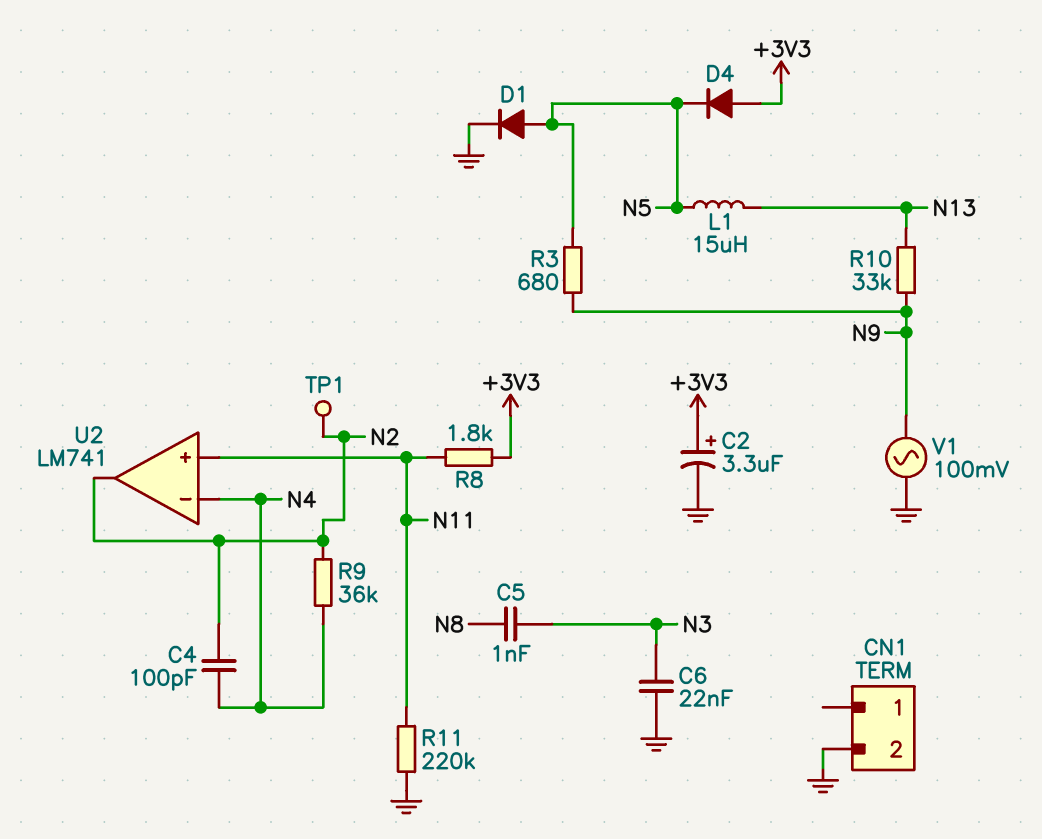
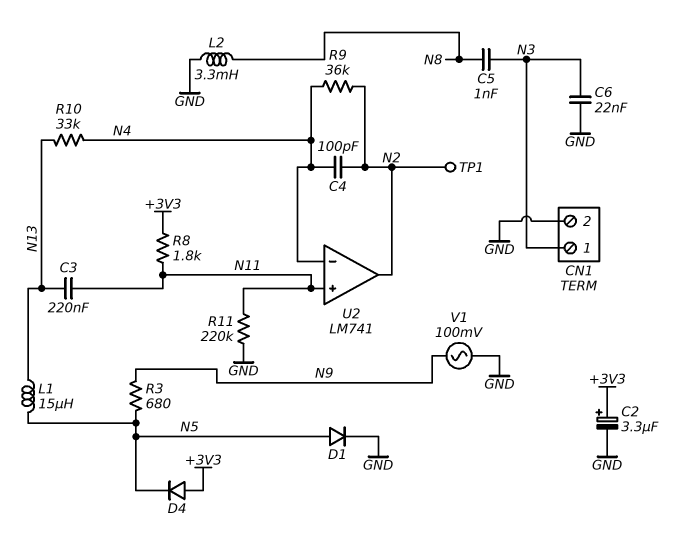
C3: none -> 220nF (N11, N13)
CN1 pin 1: none -> N3
L2: none -> 3.3mH (GND, N8)
R10: 33k (N9, N13) -> 33k (N4, N13)

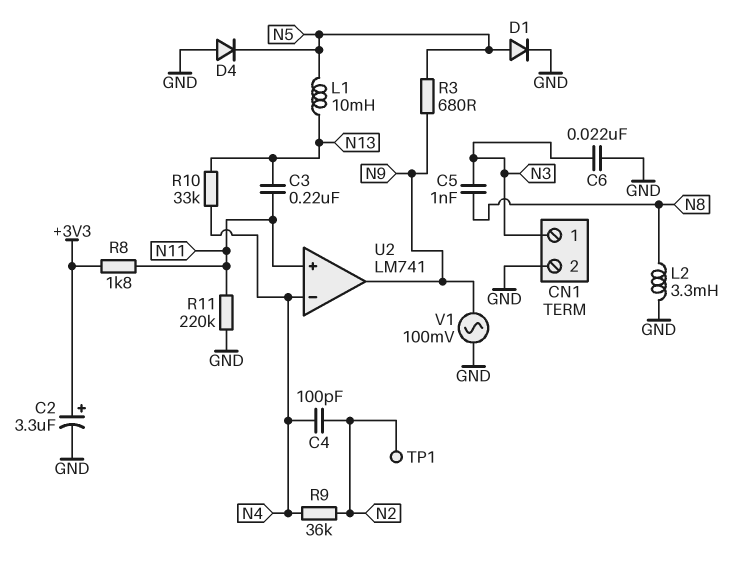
D4: diode (A +3V3, K N5) -> diode (A GND, K N5)
L1: 15uH (N5, N13) -> 10mH (N5, N13)
U2 pin out: N2 -> N9

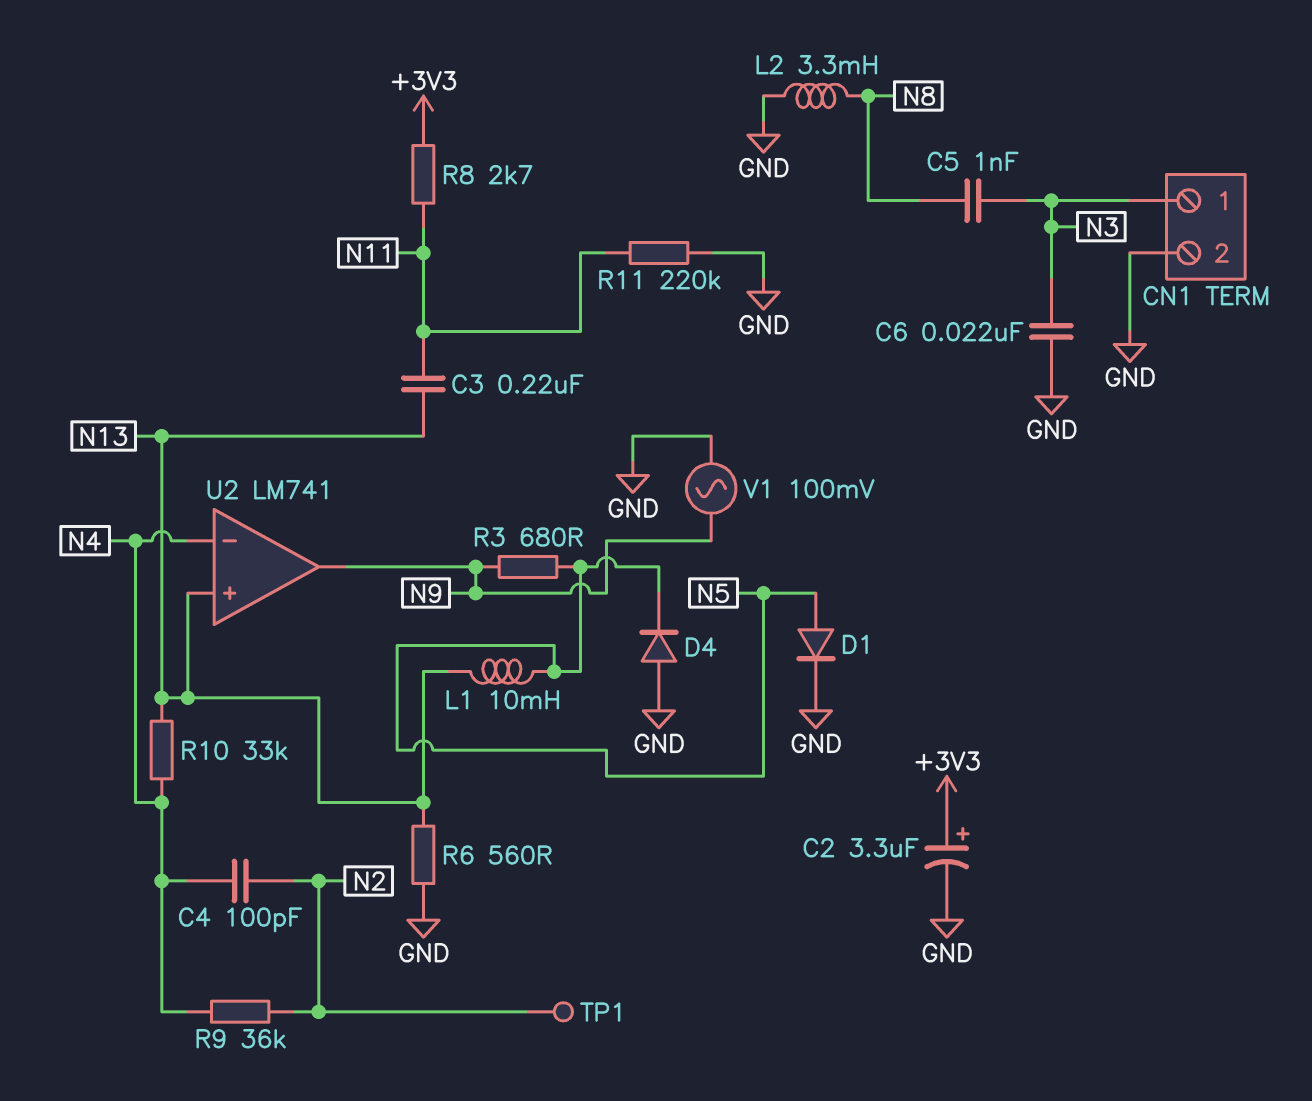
R6: none -> 560 (GND, N13)
R8: 1.8k (+3V3, N11) -> 2.7k (+3V3, N11)
U2 pin in+: N11 -> N13

